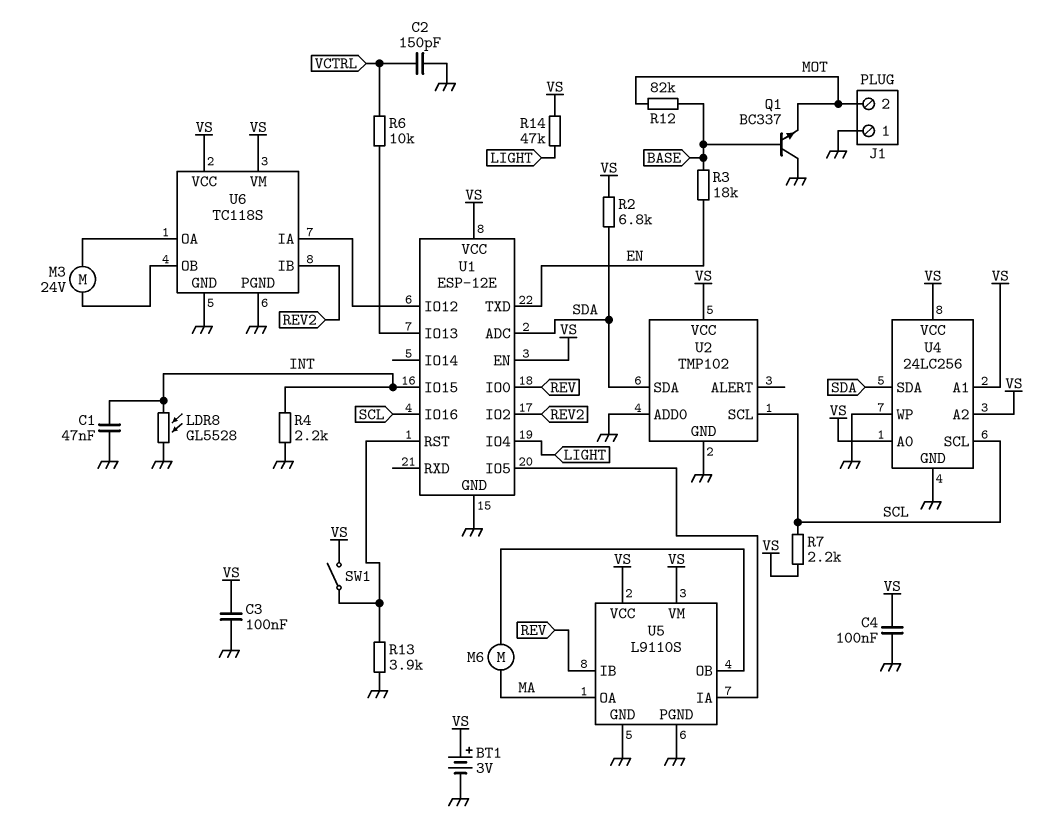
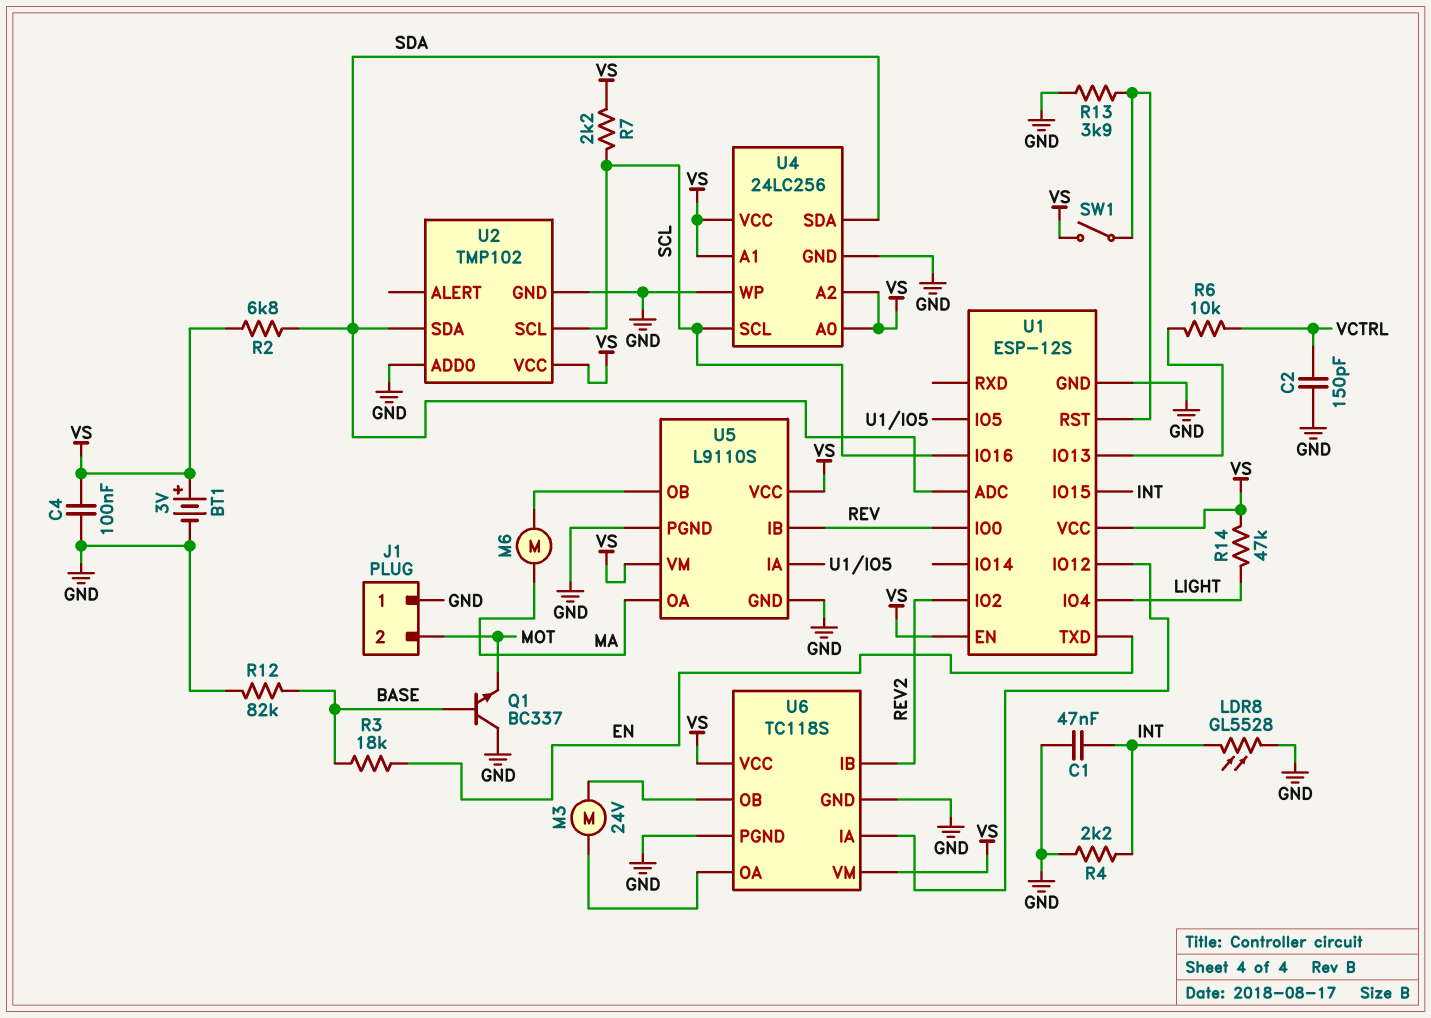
C3: 100nF (GND, VS) -> none
R12: 82k (BASE, MOT) -> 82k (BASE, GND)
U1: ESP-12E -> ESP-12S

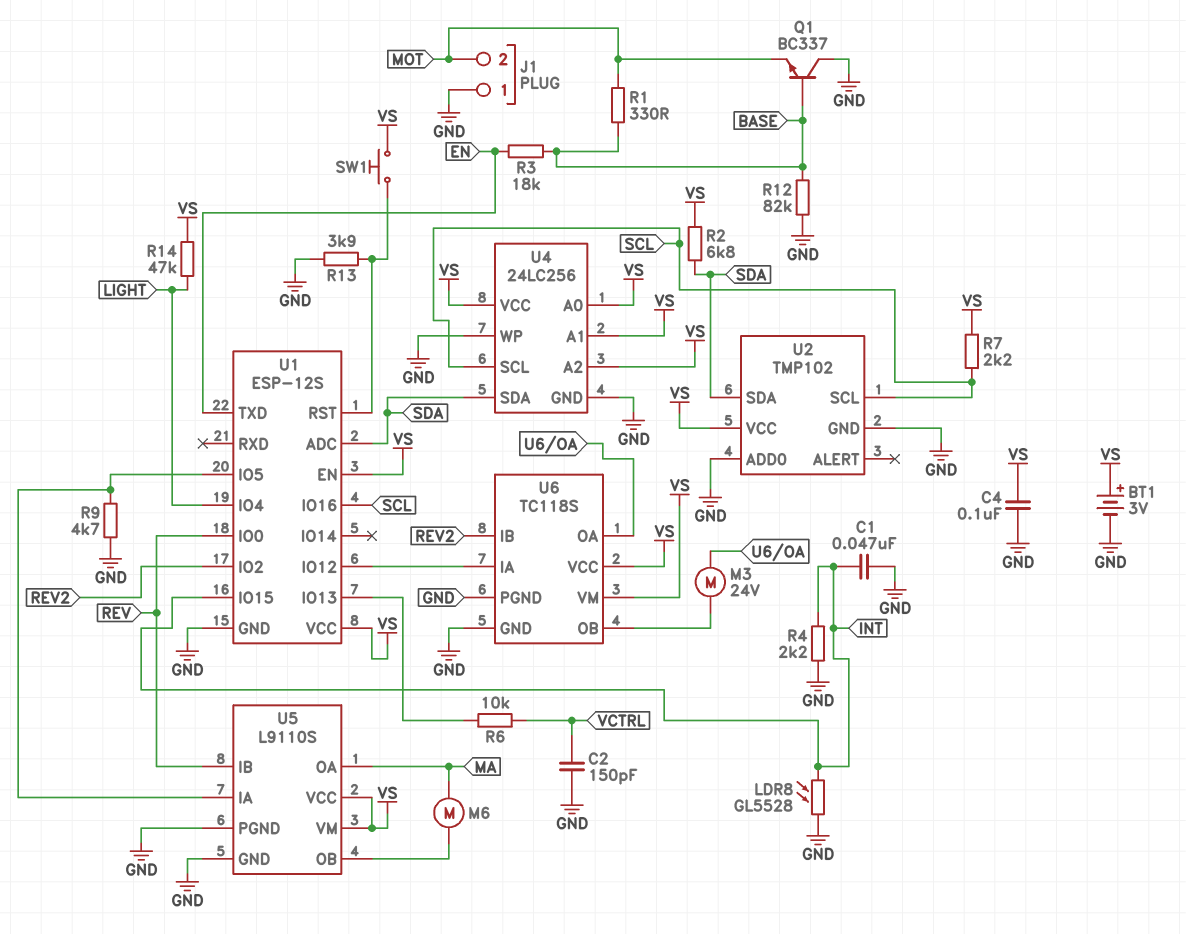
R1: none -> 330 (BASE, MOT)
R9: none -> 4.7k (GND, U1/IO5)
SW1: switch (U1/RST, VS) -> button (U1/RST, VS)

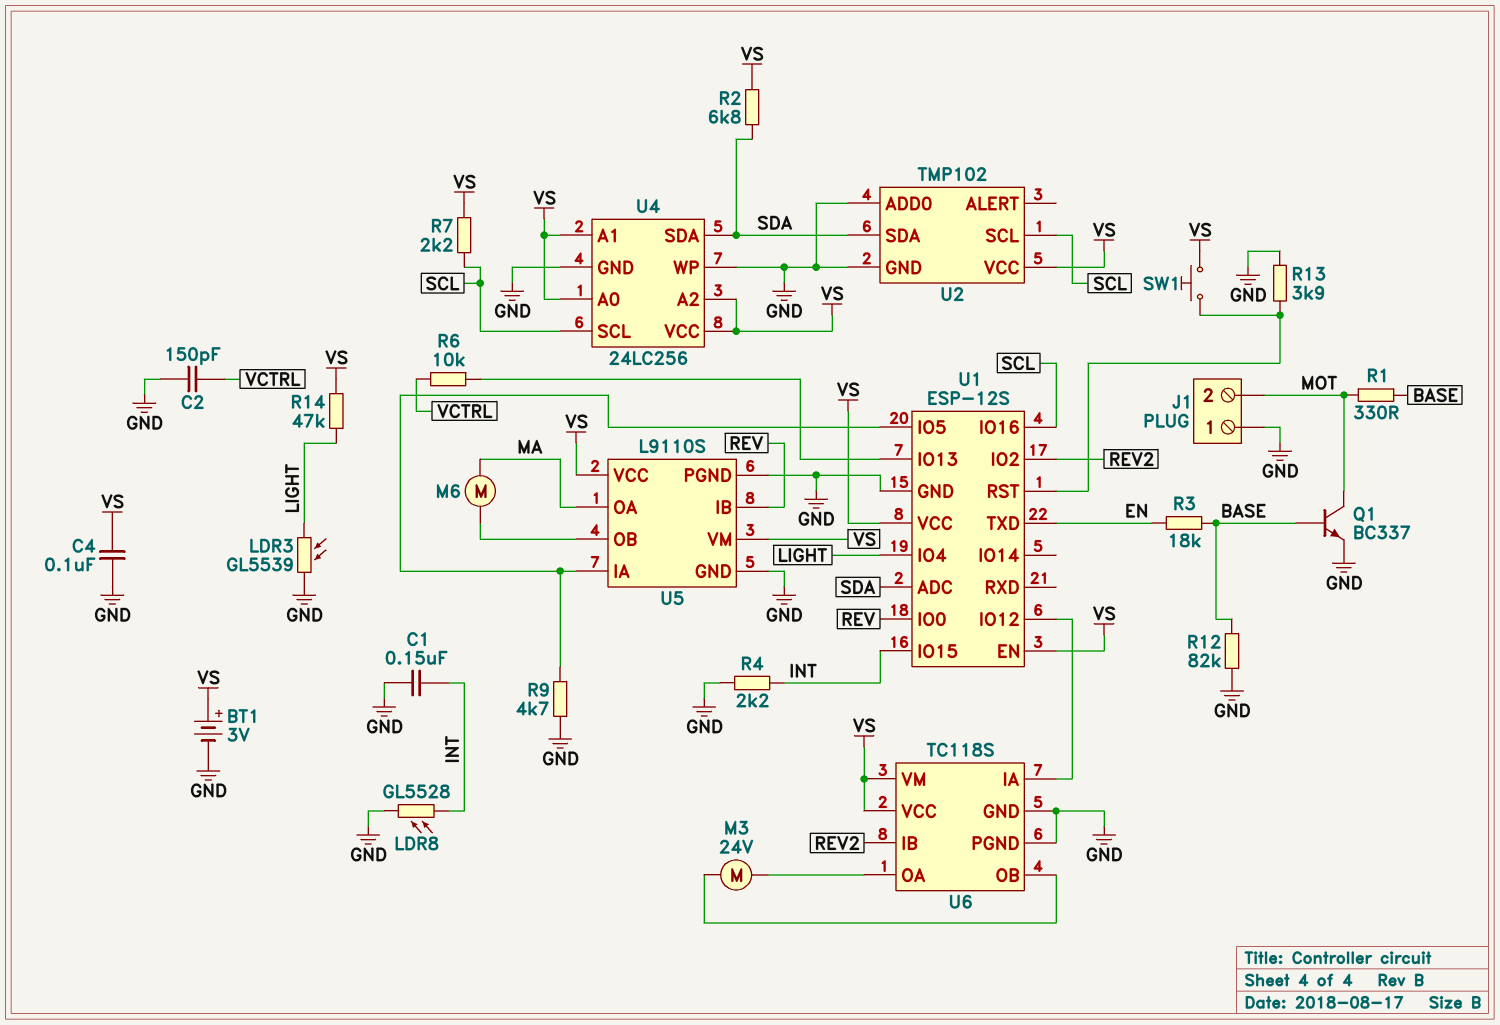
C1: 47nF (GND, INT) -> 150nF (GND, INT)
LDR3: none -> GL5539 (GND, LIGHT)
Q1: NPN BC337 (B BASE, C GND, E MOT) -> NPN BC337 (B BASE, C MOT, E GND)

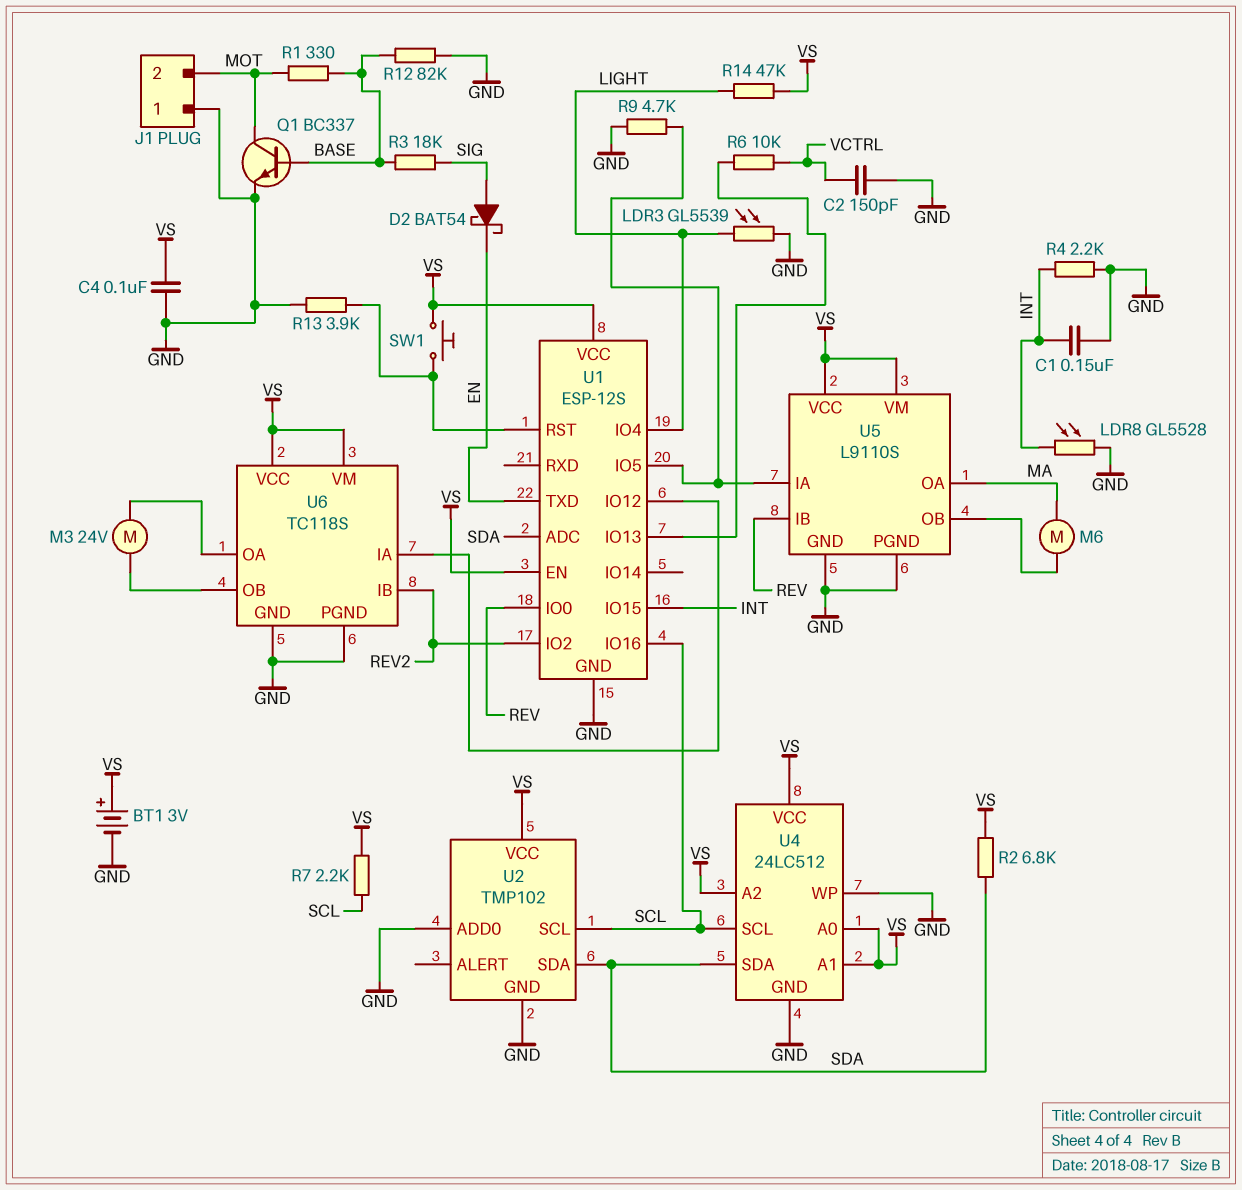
D2: none -> schottky BAT54 (A SIG, K EN)
R3: 18k (BASE, EN) -> 18k (BASE, SIG)
U4: 24LC256 -> 24LC512

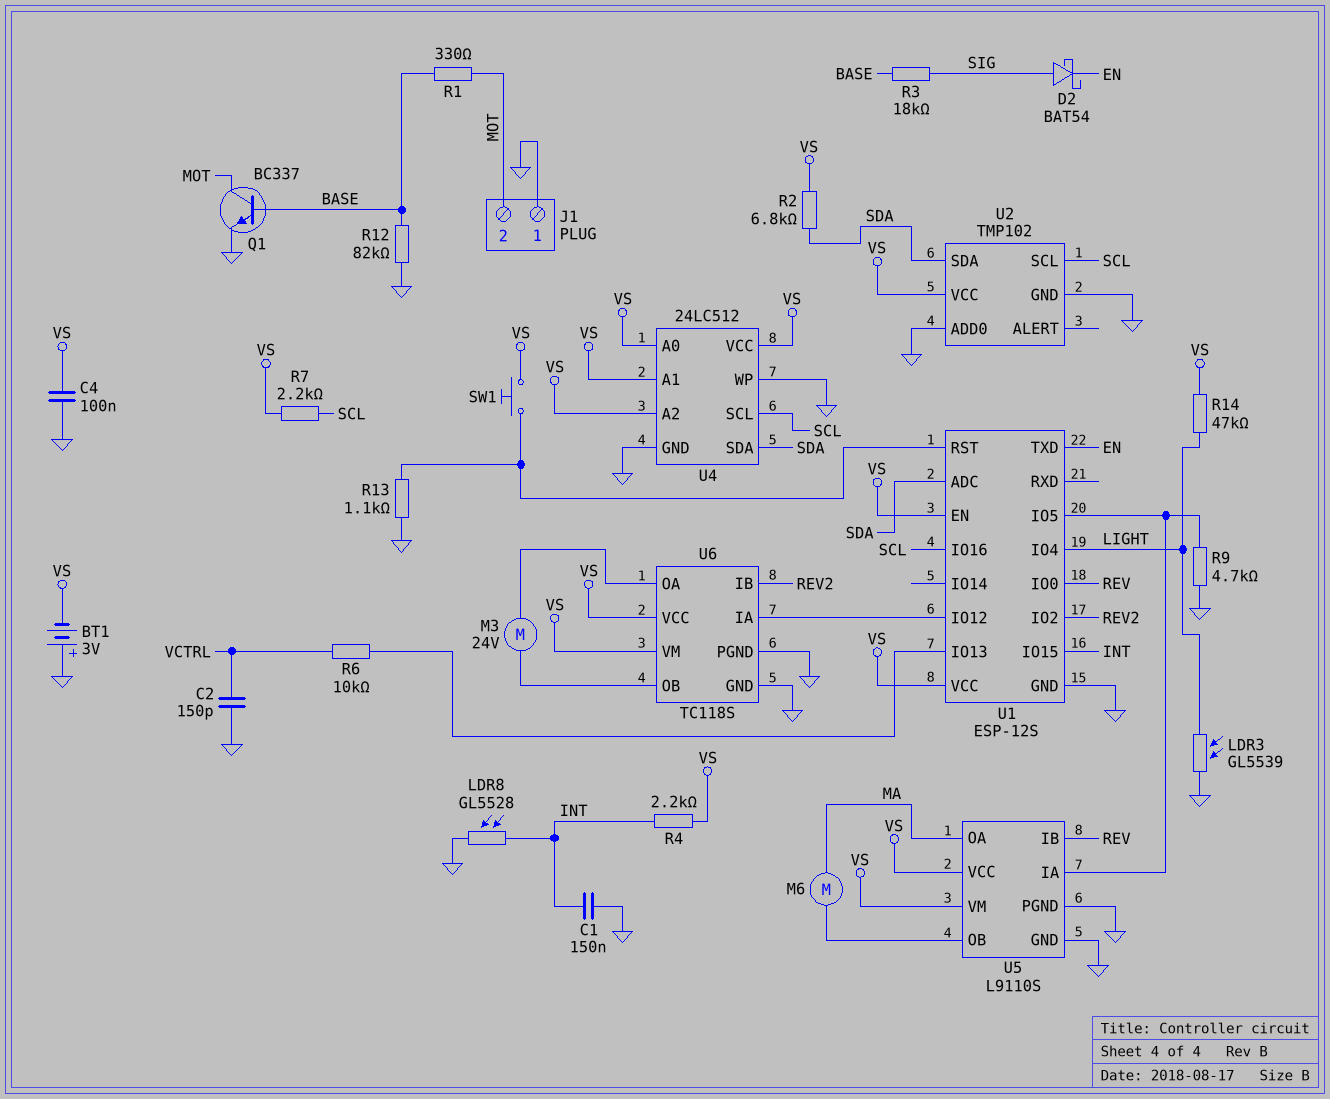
BT1: 3V (plus VS, minus GND) -> 3V (plus GND, minus VS)
R4: 2.2k (GND, INT) -> 2.2k (INT, VS)
R13: 3.9k (GND, U1/RST) -> 1.1k (GND, U1/RST)

